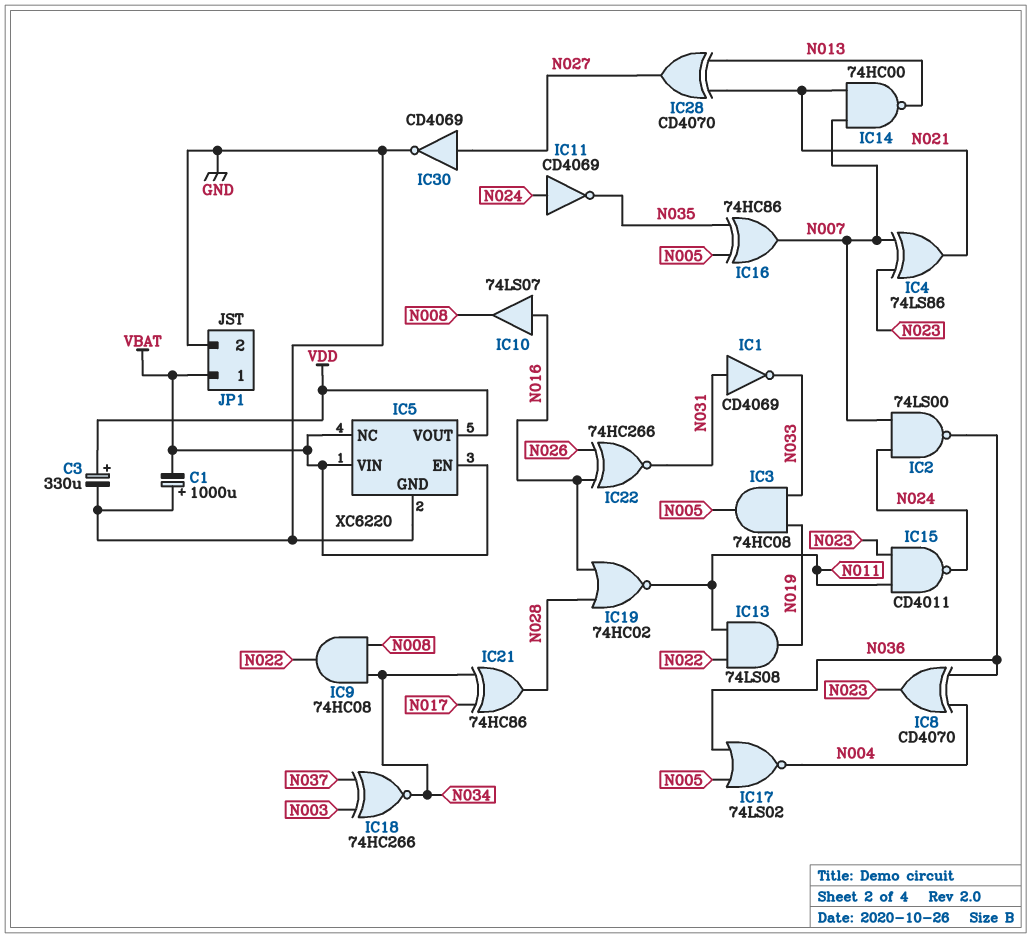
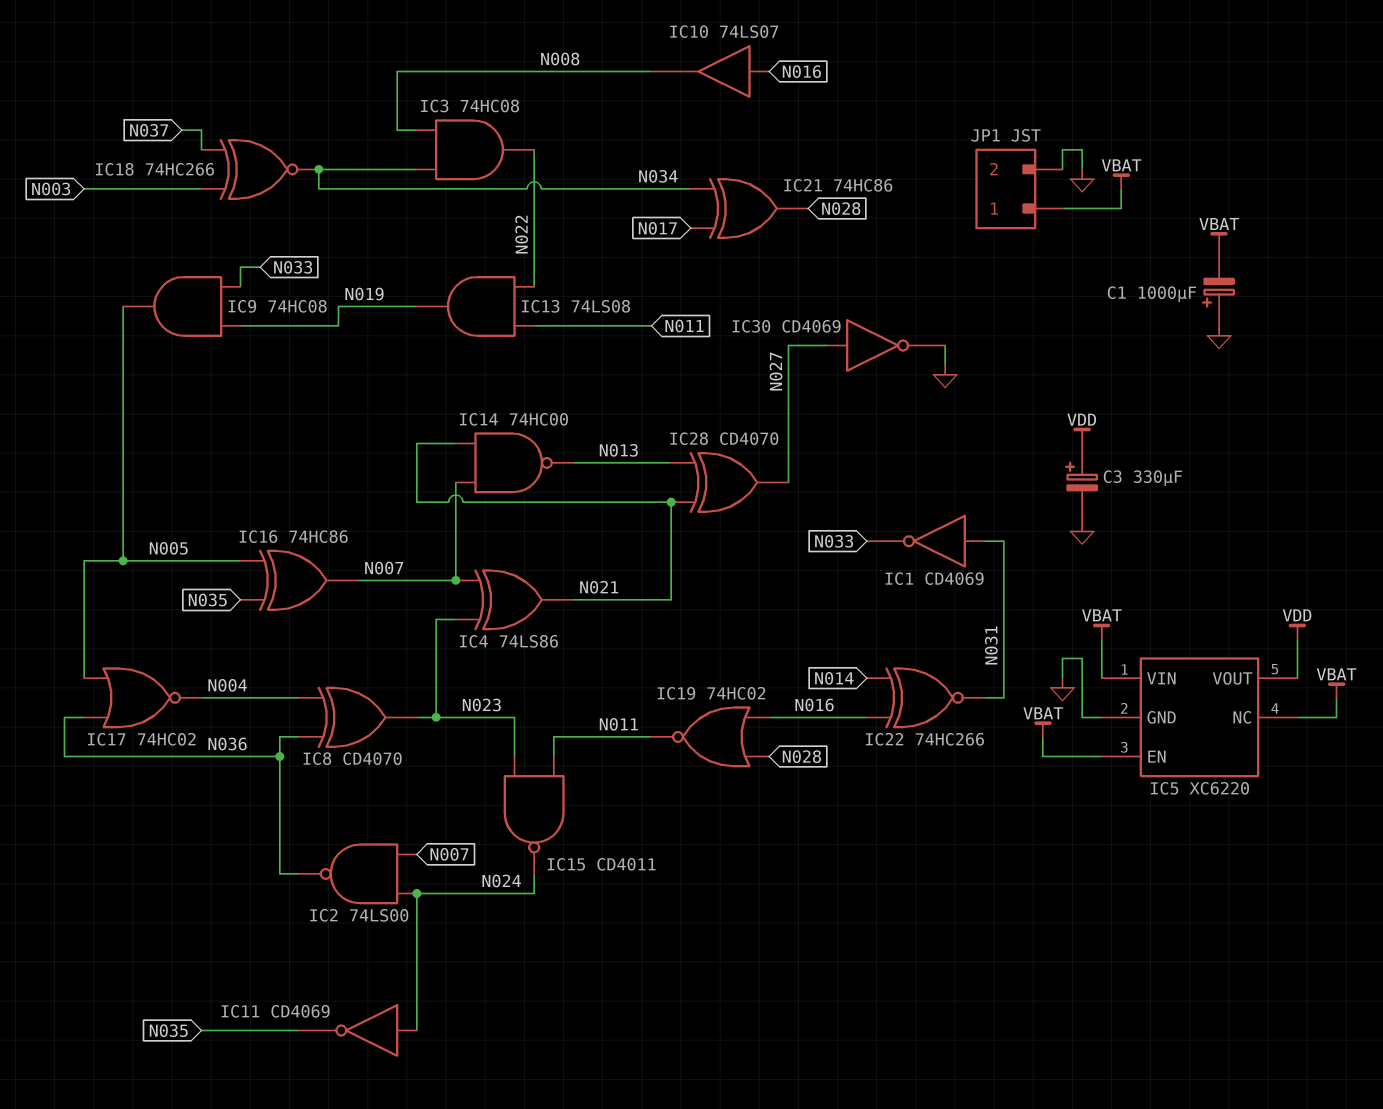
IC3: AND 74HC08 (in N019, in N033, out N005) -> AND 74HC08 (in N008, in N034, out N022)
IC9: AND 74HC08 (in N008, in N034, out N022) -> AND 74HC08 (in N019, in N033, out N005)
IC17: NOR 74LS02 (in N005, in N036, out N004) -> NOR 74HC02 (in N005, in N036, out N004)
IC22: XNOR 74HC266 (in N016, in N026, out N031) -> XNOR 74HC266 (in N014, in N016, out N031)

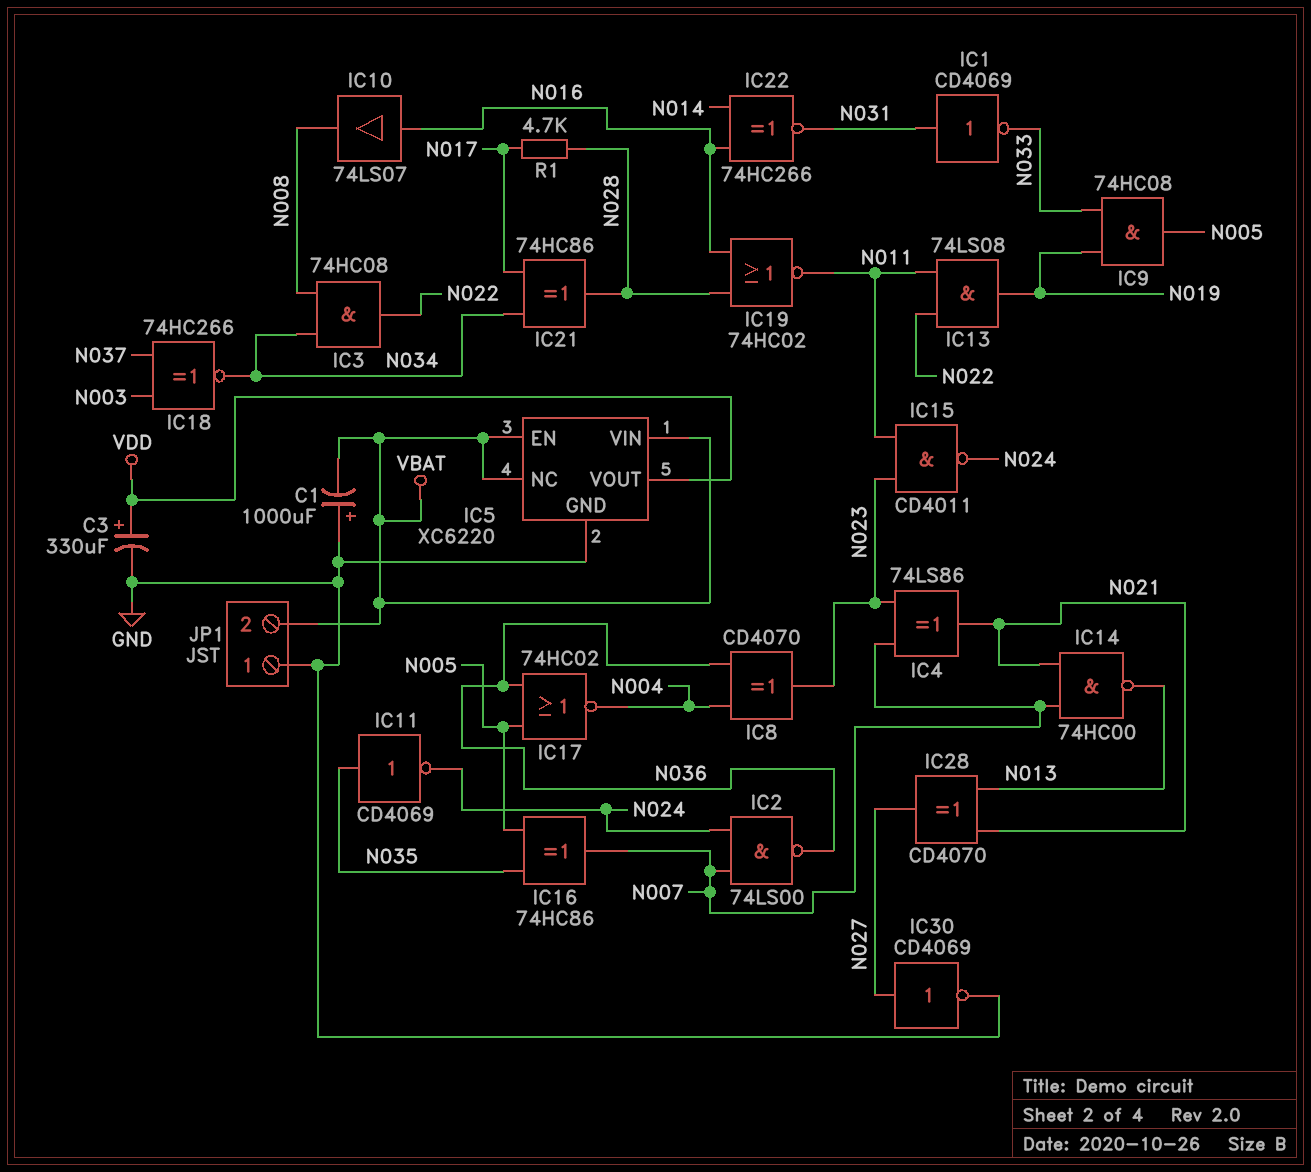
IC11: NOT CD4069 (in N024, out N035) -> NOT CD4069 (in N035, out N024)
JP1 pin 1: VBAT -> GND
JP1 pin 2: GND -> VBAT
R1: none -> 4.7k (N017, N028)

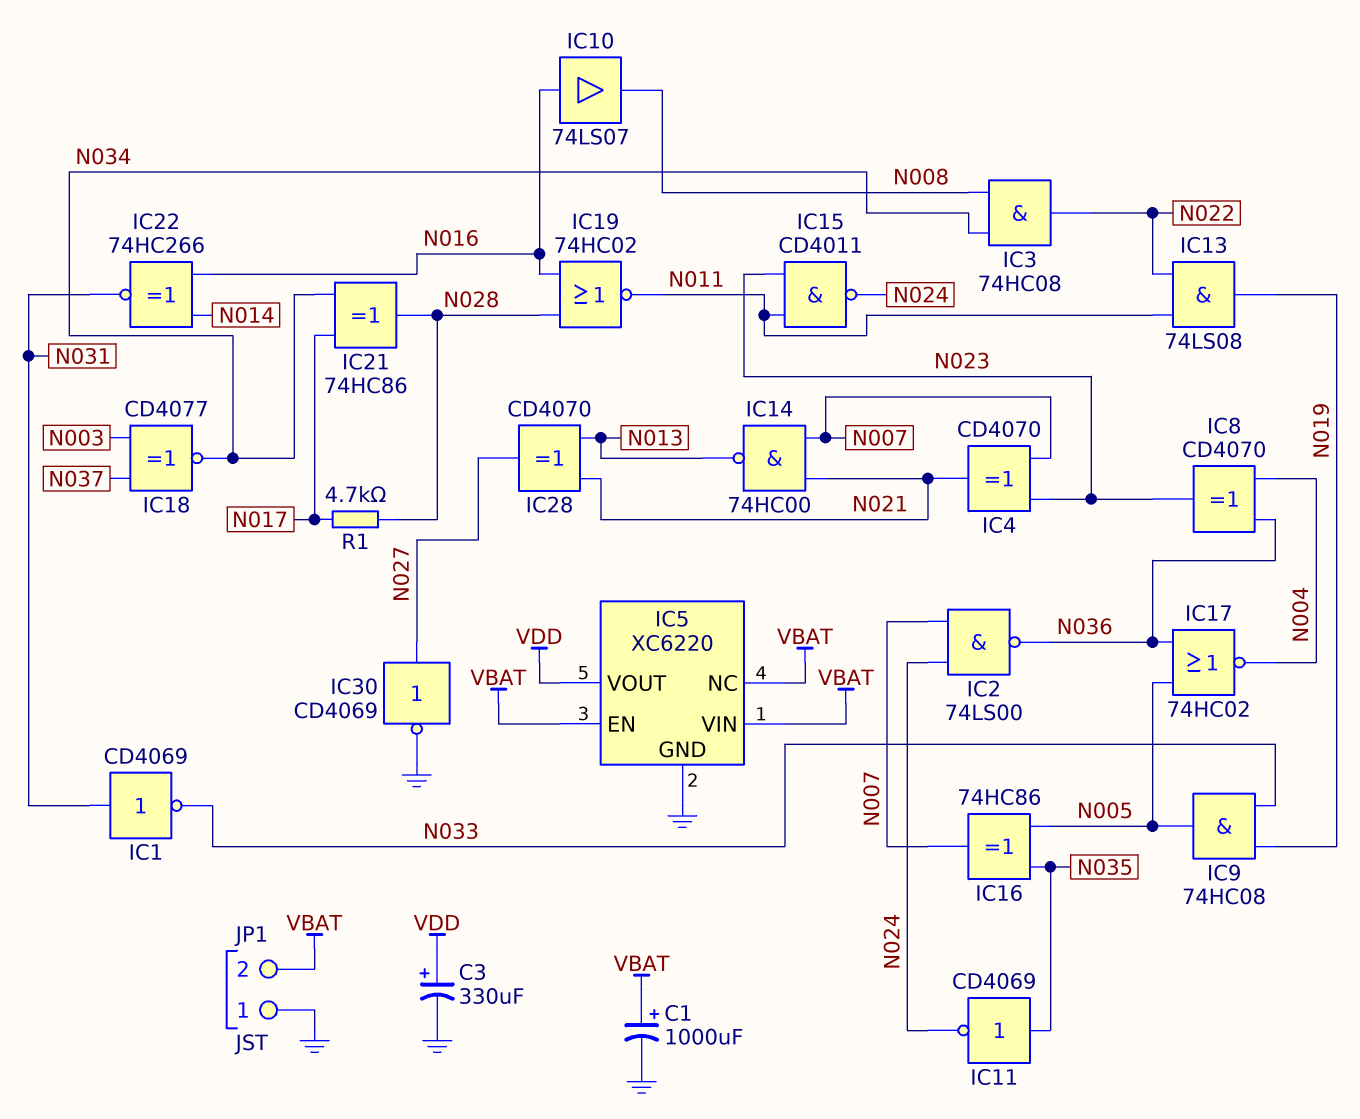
C1: 1000uF (plus GND, minus VBAT) -> 1000uF (plus VBAT, minus GND)
IC4: XOR 74LS86 (in N007, in N023, out N021) -> XOR CD4070 (in N007, in N023, out N021)
IC18: XNOR 74HC266 (in N003, in N037, out N034) -> XNOR CD4077 (in N003, in N037, out N034)

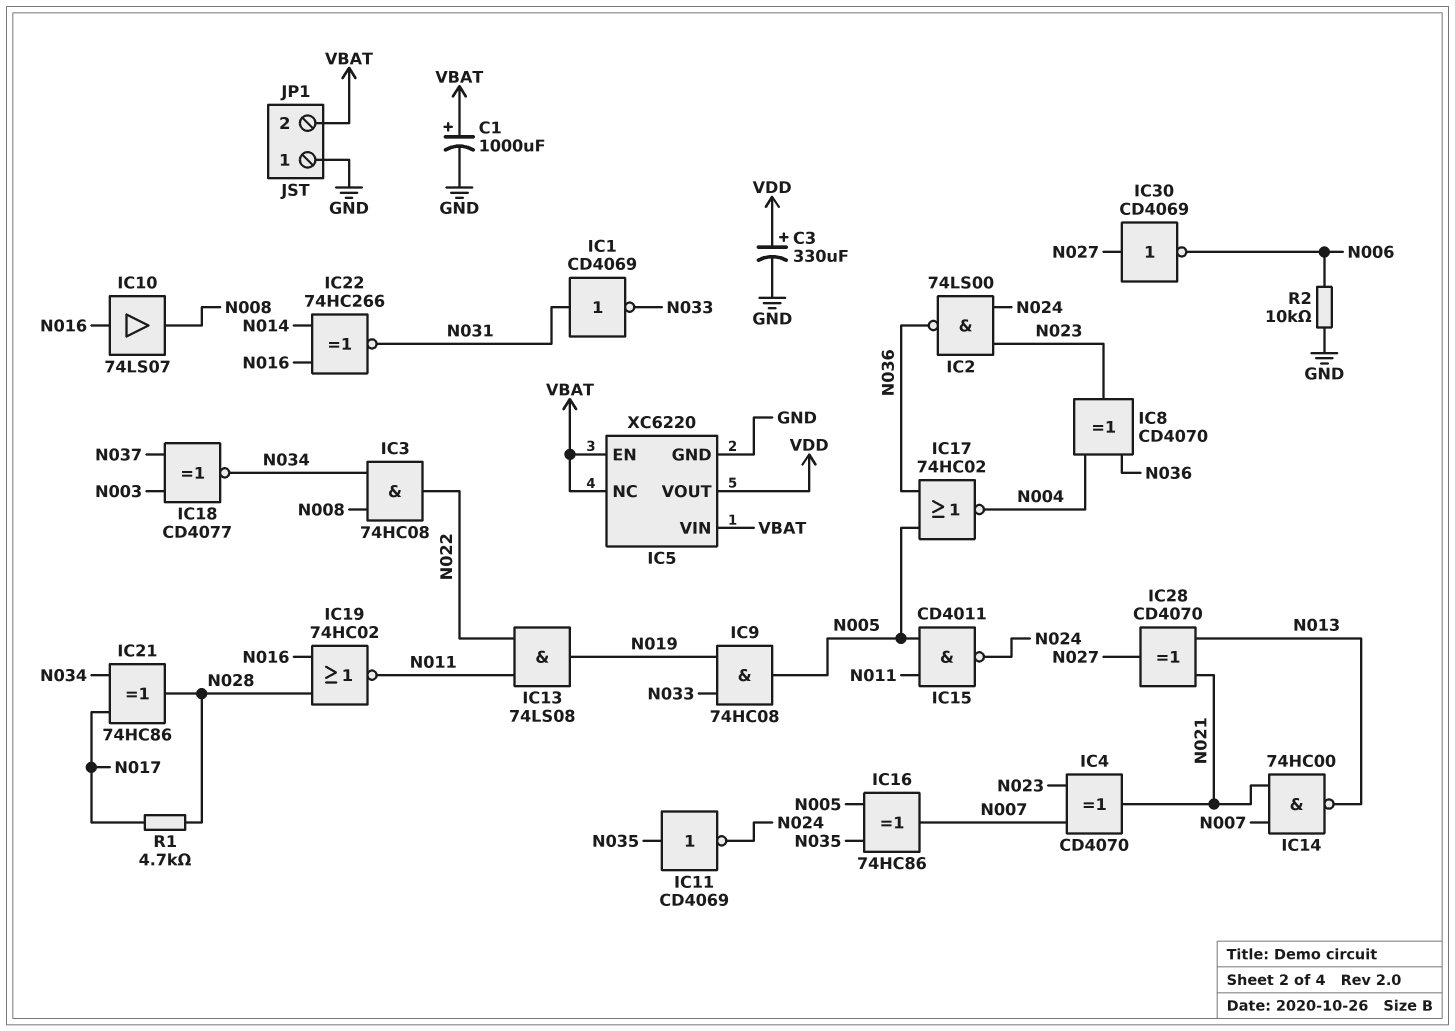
IC2: NAND 74LS00 (in N007, in N024, out N036) -> NAND 74LS00 (in N023, in N024, out N036)
IC15: NAND CD4011 (in N011, in N023, out N024) -> NAND CD4011 (in N005, in N011, out N024)
IC30: NOT CD4069 (in N027, out GND) -> NOT CD4069 (in N027, out N006)
R2: none -> 10k (GND, N006)

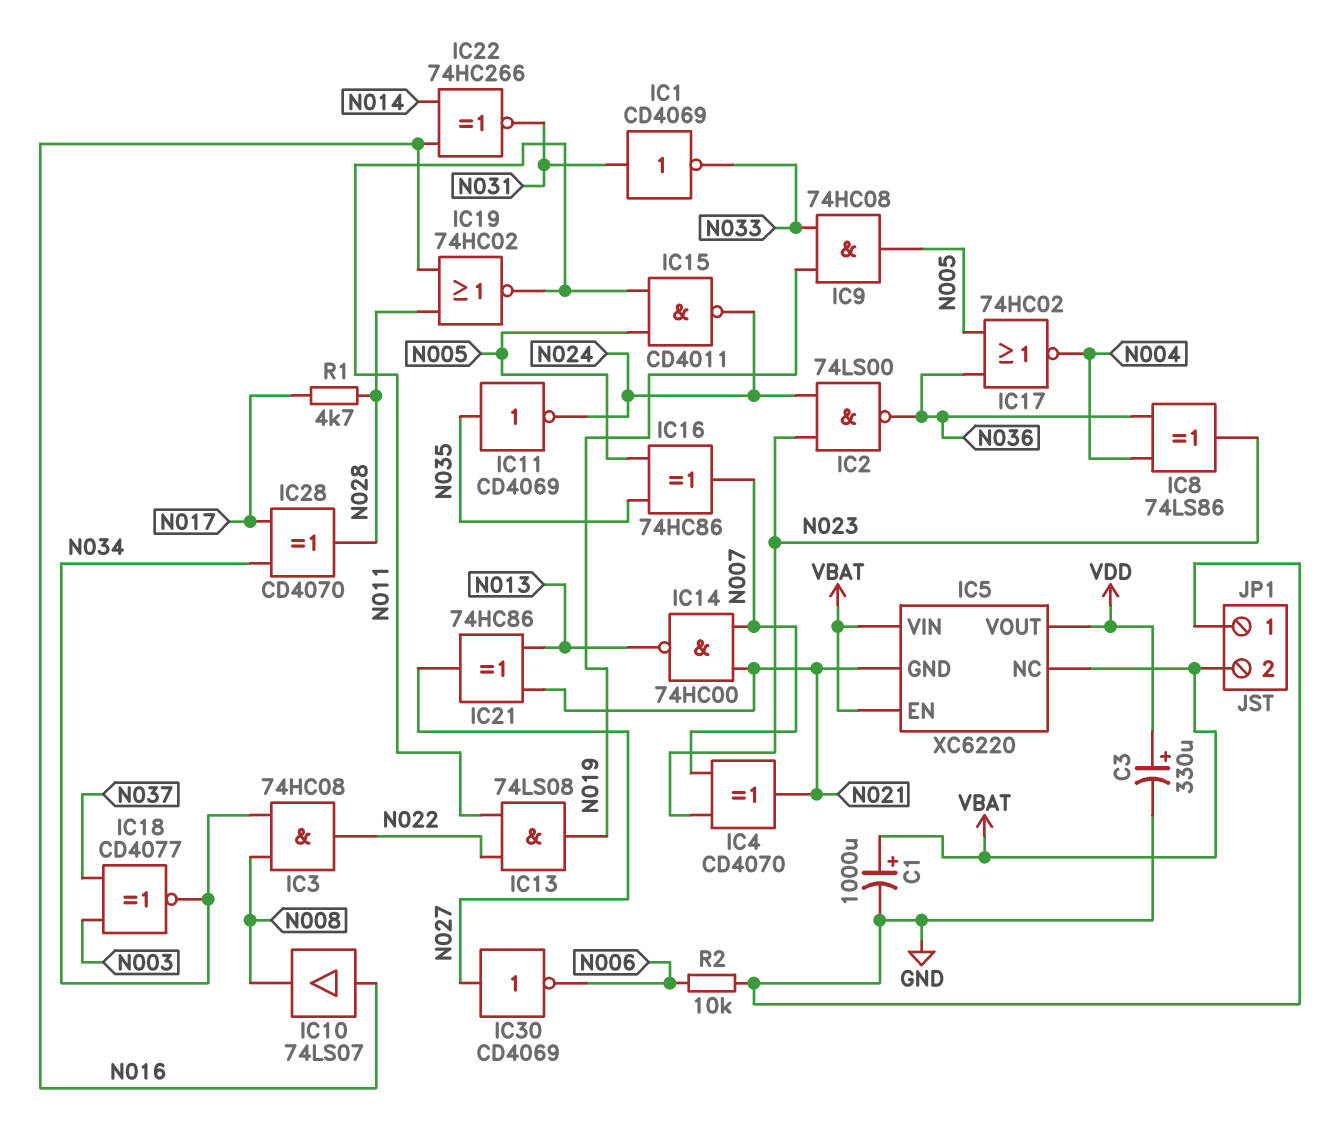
IC5 pin GND: GND -> N021
IC8: XOR CD4070 (in N004, in N036, out N023) -> XOR 74LS86 (in N004, in N036, out N023)
IC21: XOR 74HC86 (in N017, in N034, out N028) -> XOR 74HC86 (in N013, in N021, out N027)
IC28: XOR CD4070 (in N013, in N021, out N027) -> XOR CD4070 (in N017, in N034, out N028)

